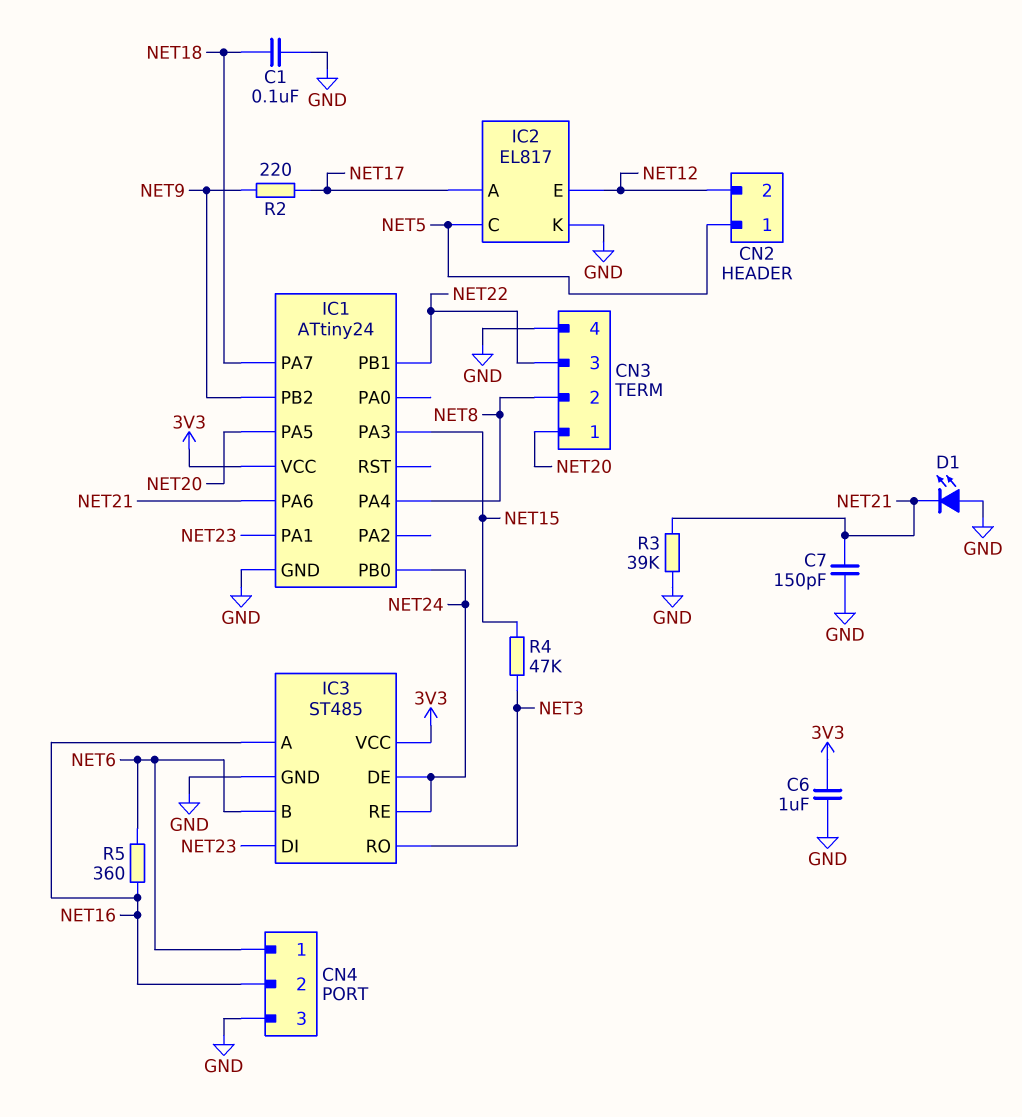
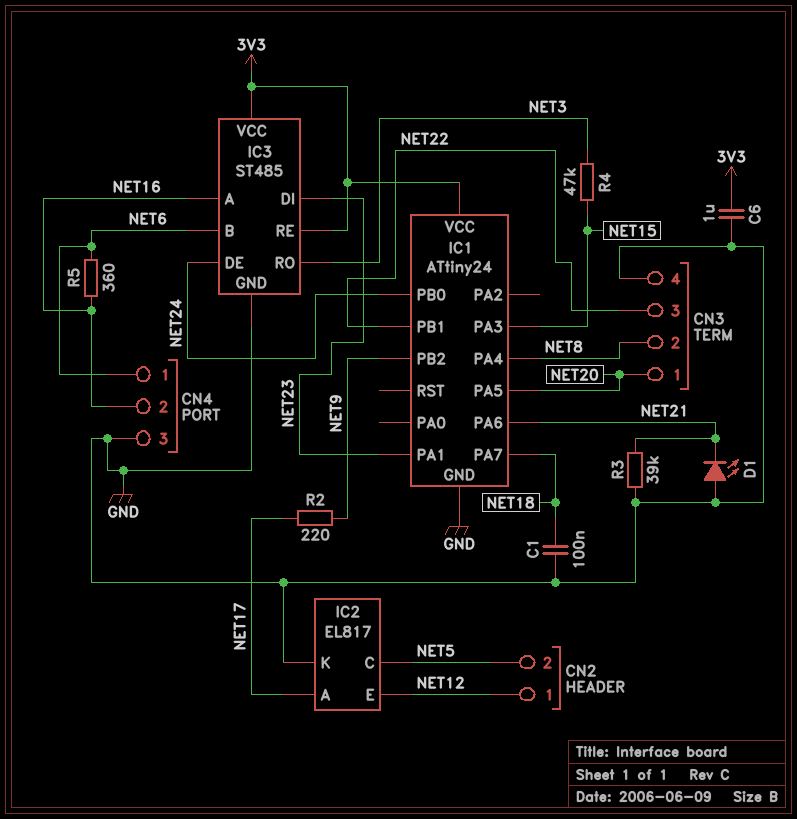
C7: 150pF (GND, NET21) -> none
CN2 pin 1: NET5 -> NET12
CN2 pin 2: NET12 -> NET5
IC3 pin RE: NET24 -> 3V3

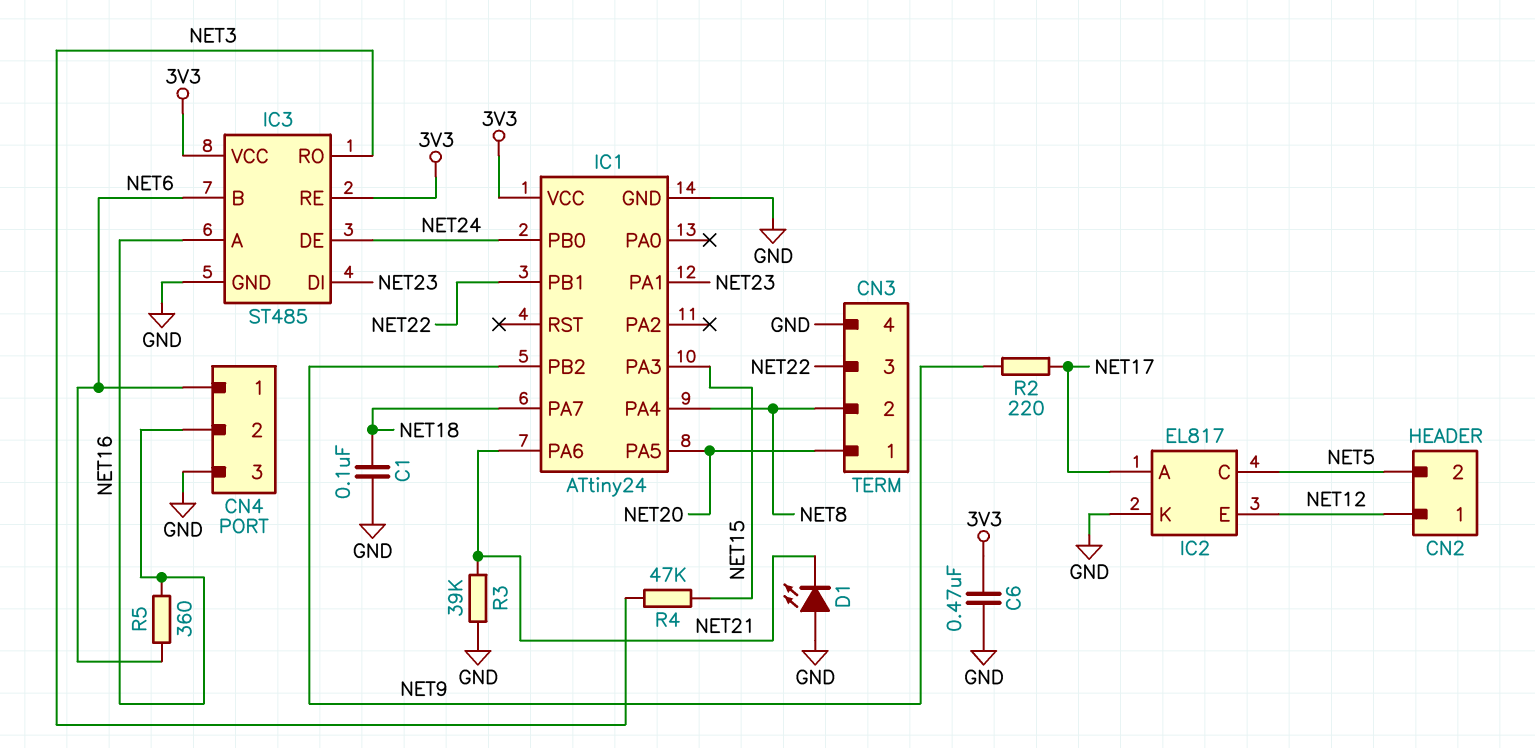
C6: 1uF (3V3, GND) -> 470nF (3V3, GND)

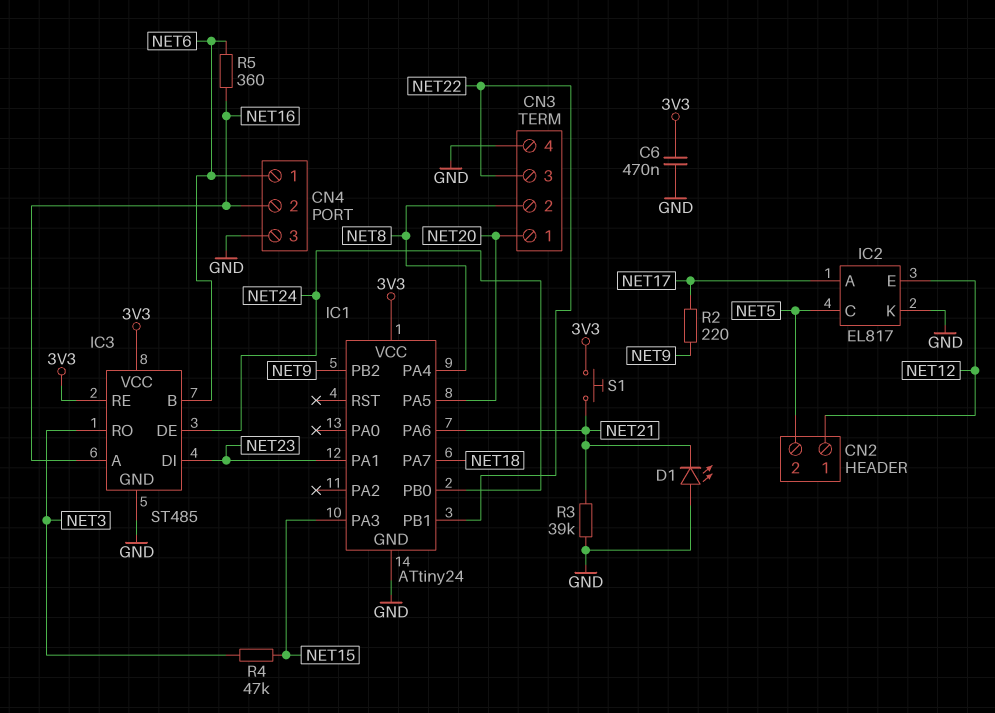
C1: 100nF (GND, NET18) -> none
S1: none -> button (3V3, NET21)

